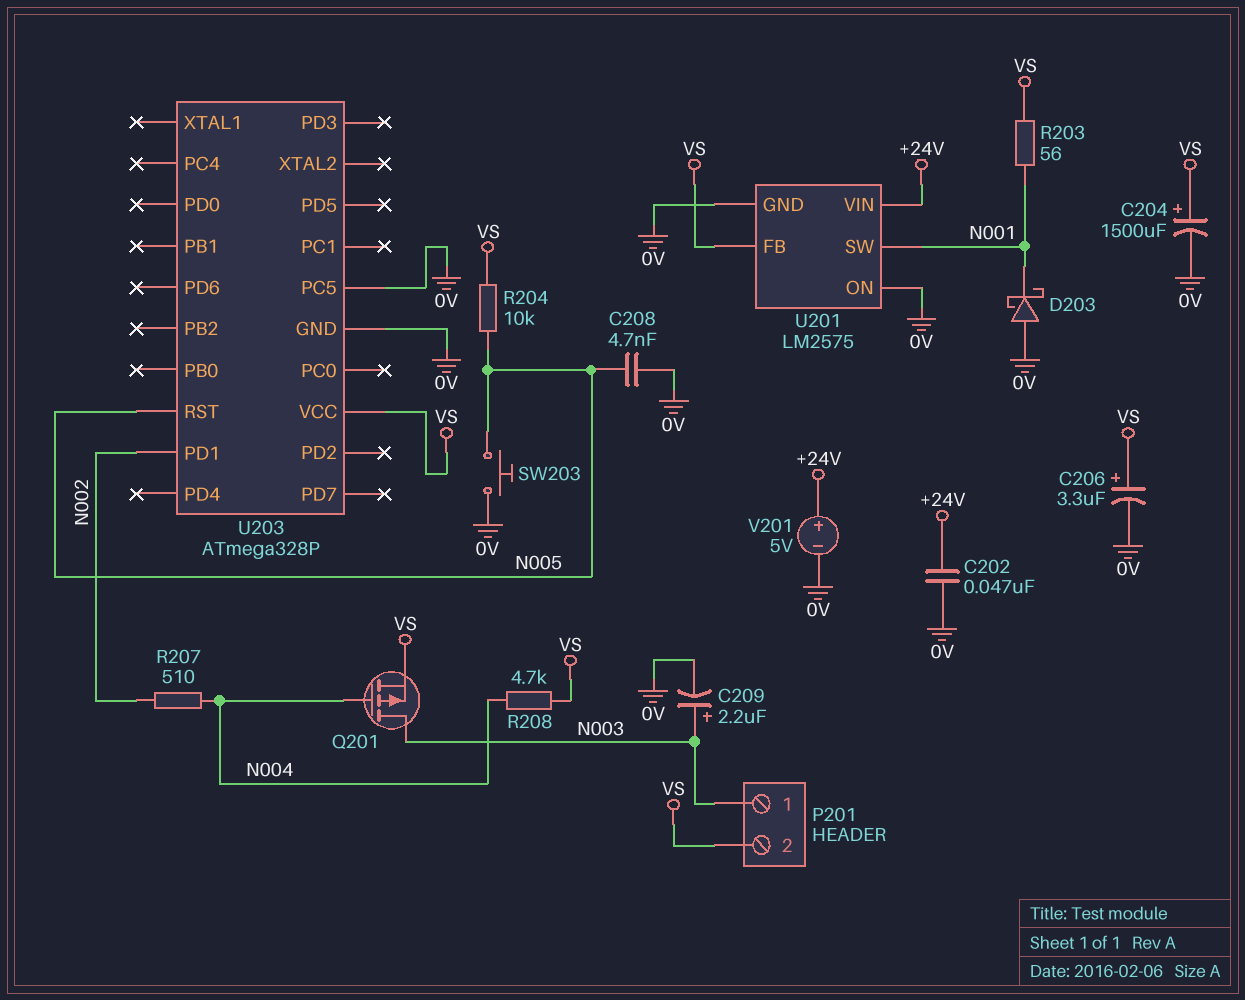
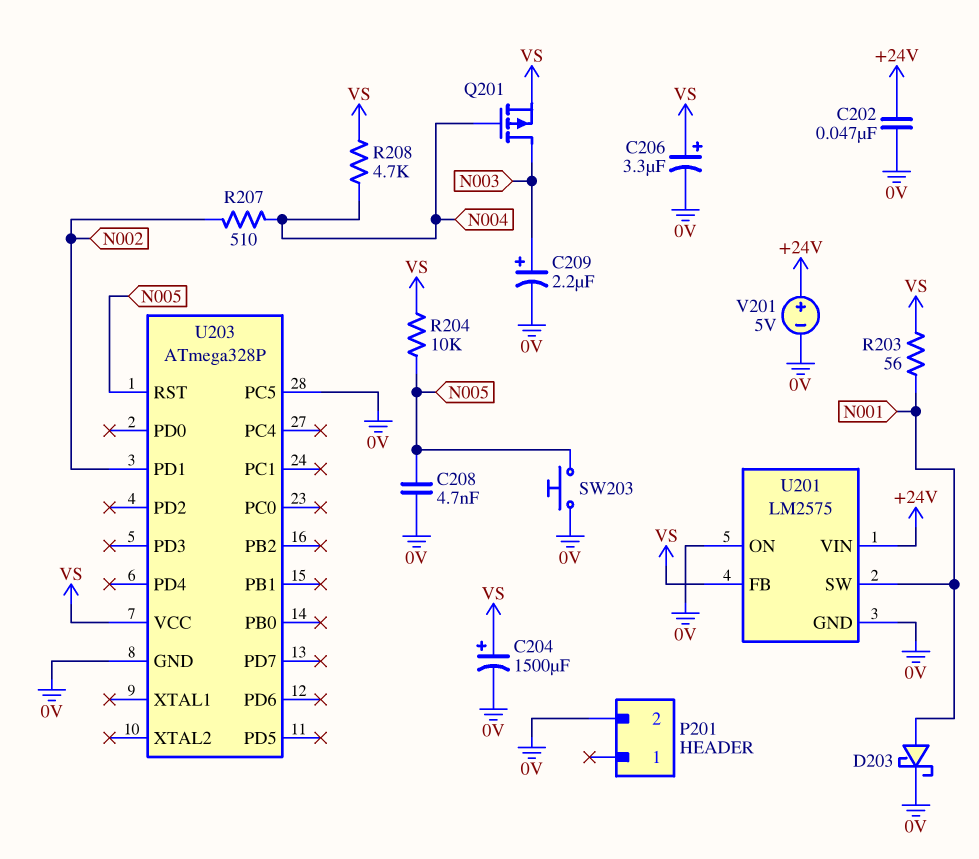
D203: schottky (A 0V, K N001) -> schottky (A N001, K 0V)
P201 pin 1: N003 -> none
P201 pin 2: VS -> 0V

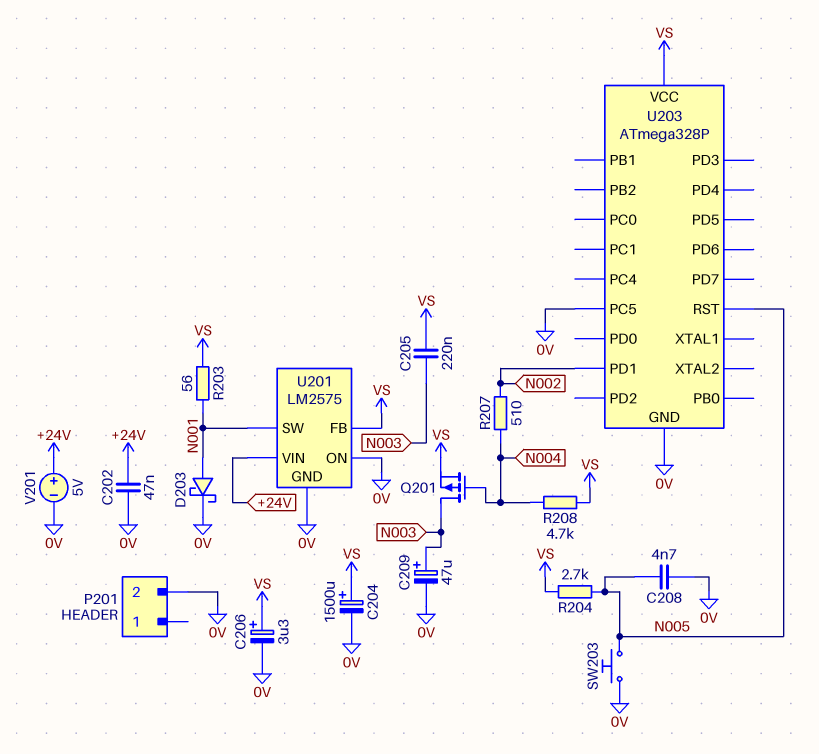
C205: none -> 220nF (N003, VS)
C209: 2.2uF (plus N003, minus 0V) -> 47uF (plus N003, minus 0V)
R204: 10k (N005, VS) -> 2.7k (N005, VS)

